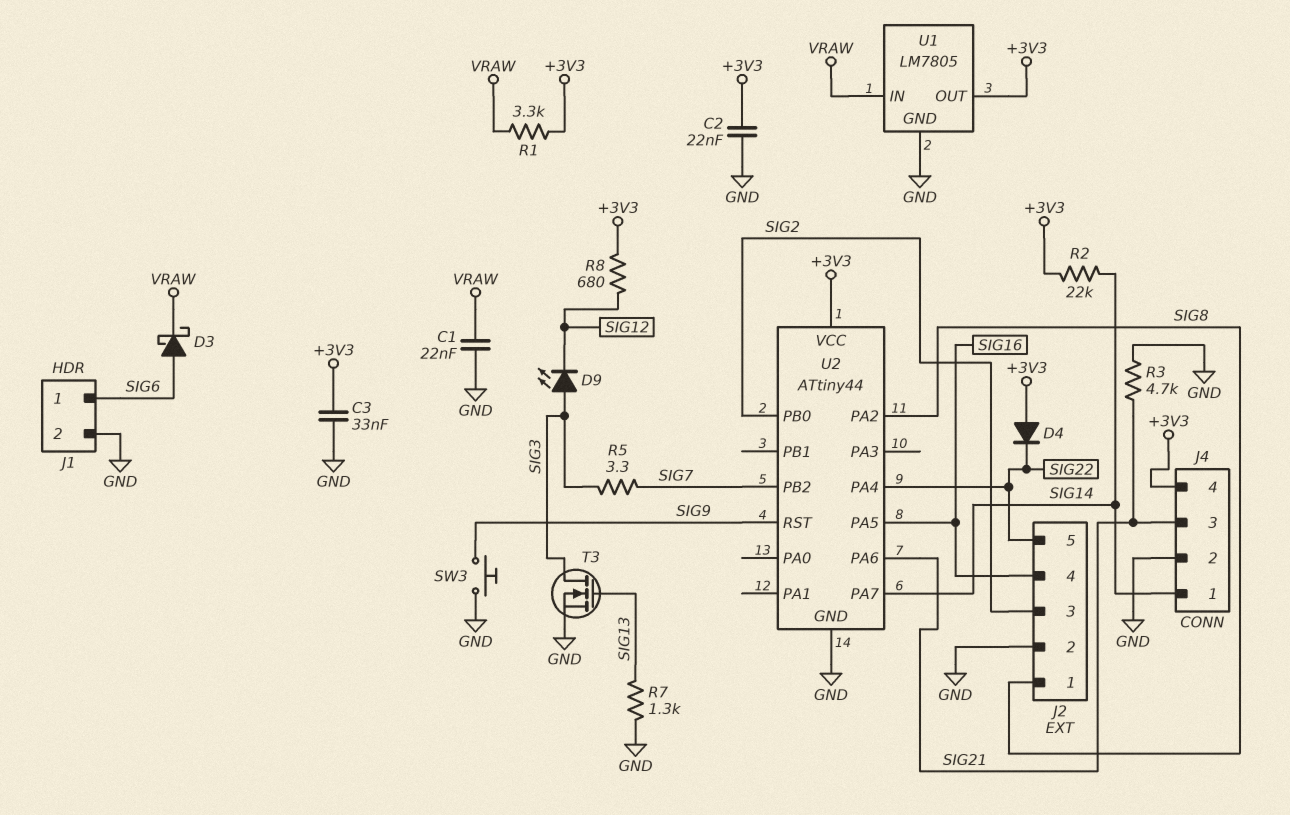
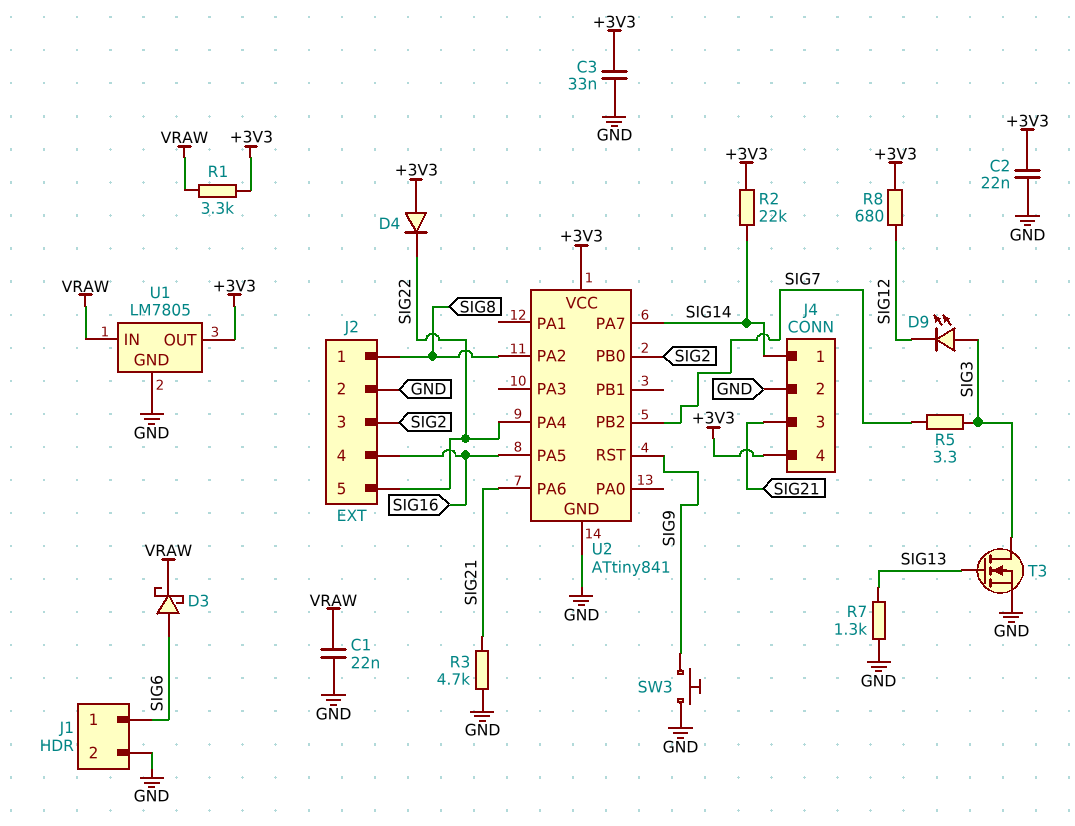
U2: ATtiny44 -> ATtiny841

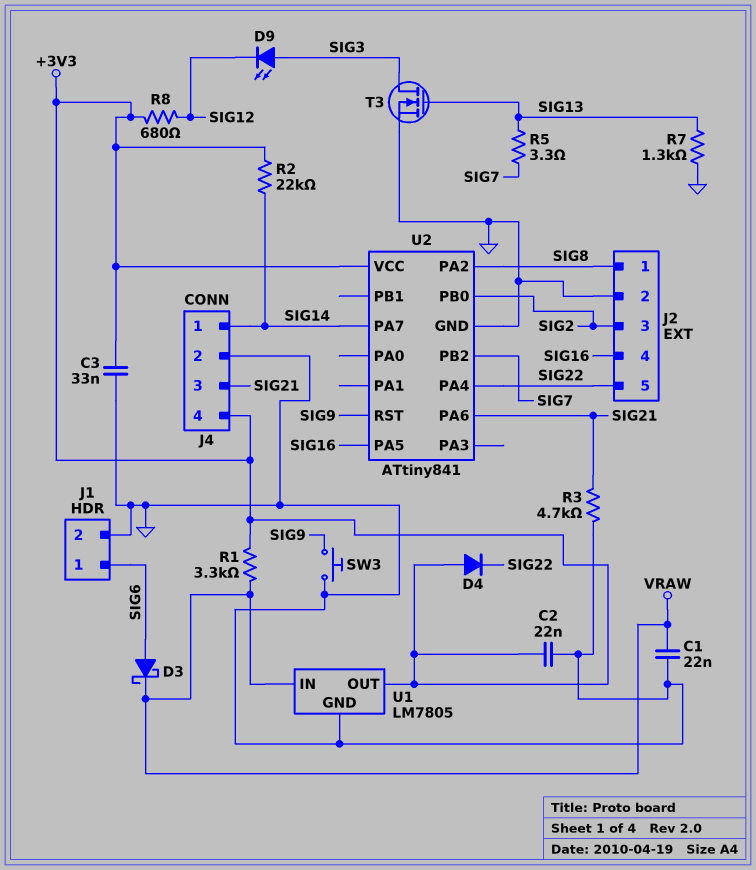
R5: 3.3 (SIG3, SIG7) -> 3.3 (SIG7, SIG13)

